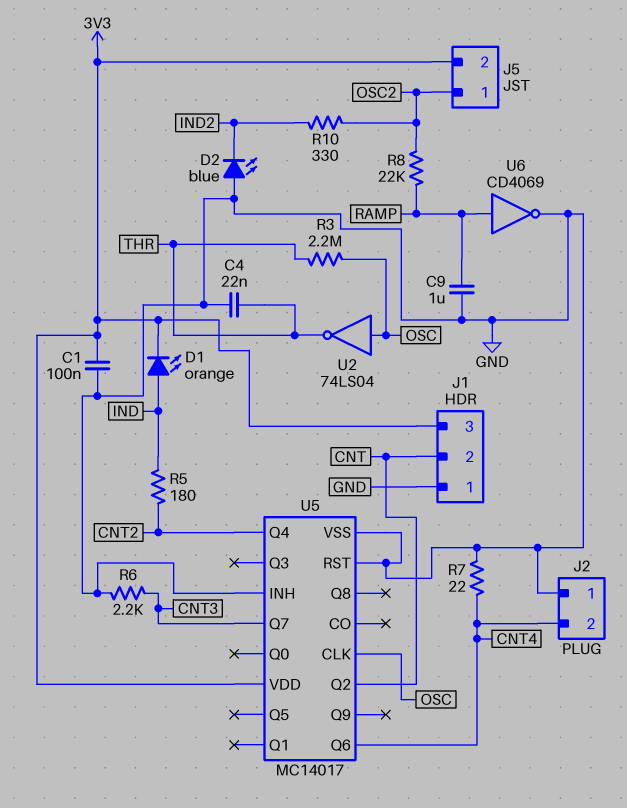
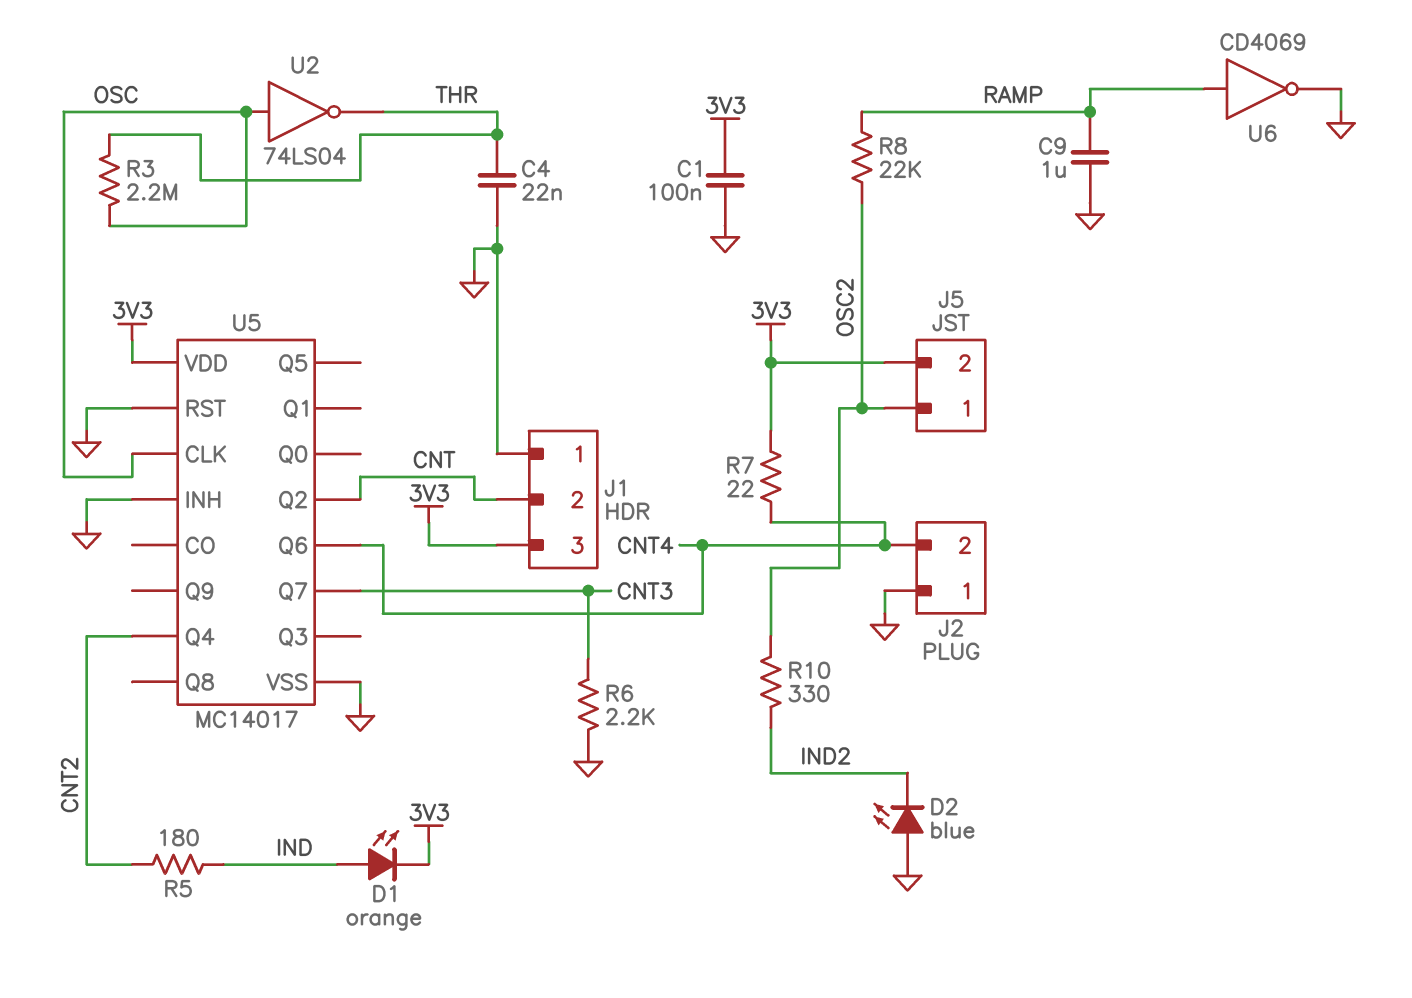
R7: 22 (CNT4, GND) -> 22 (3V3, CNT4)

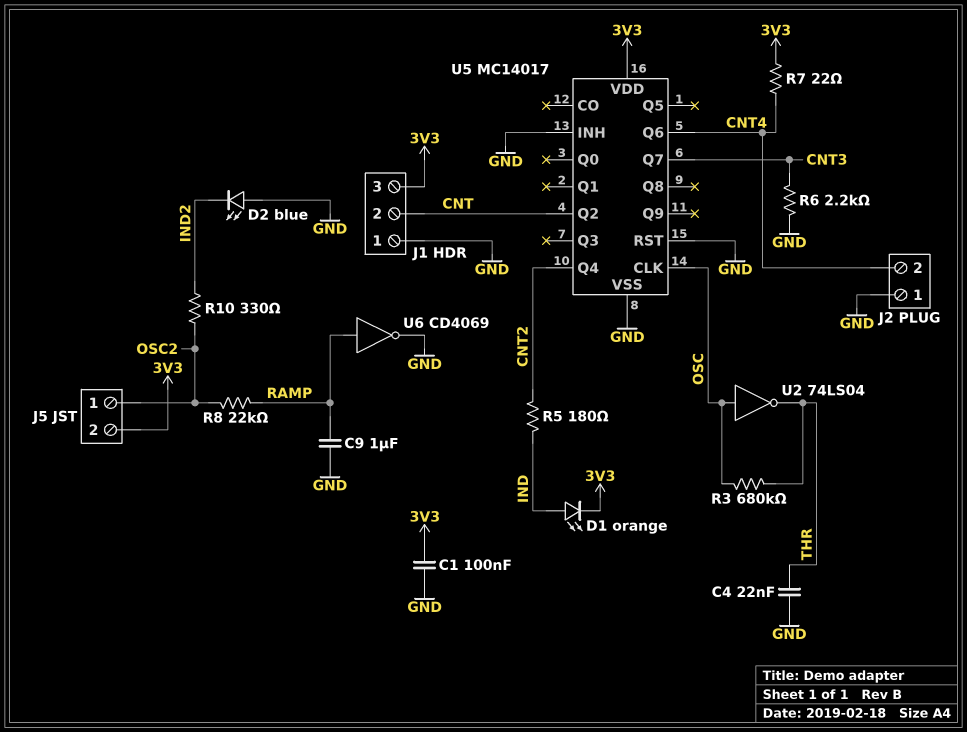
R3: 2.2M (OSC, THR) -> 680k (OSC, THR)

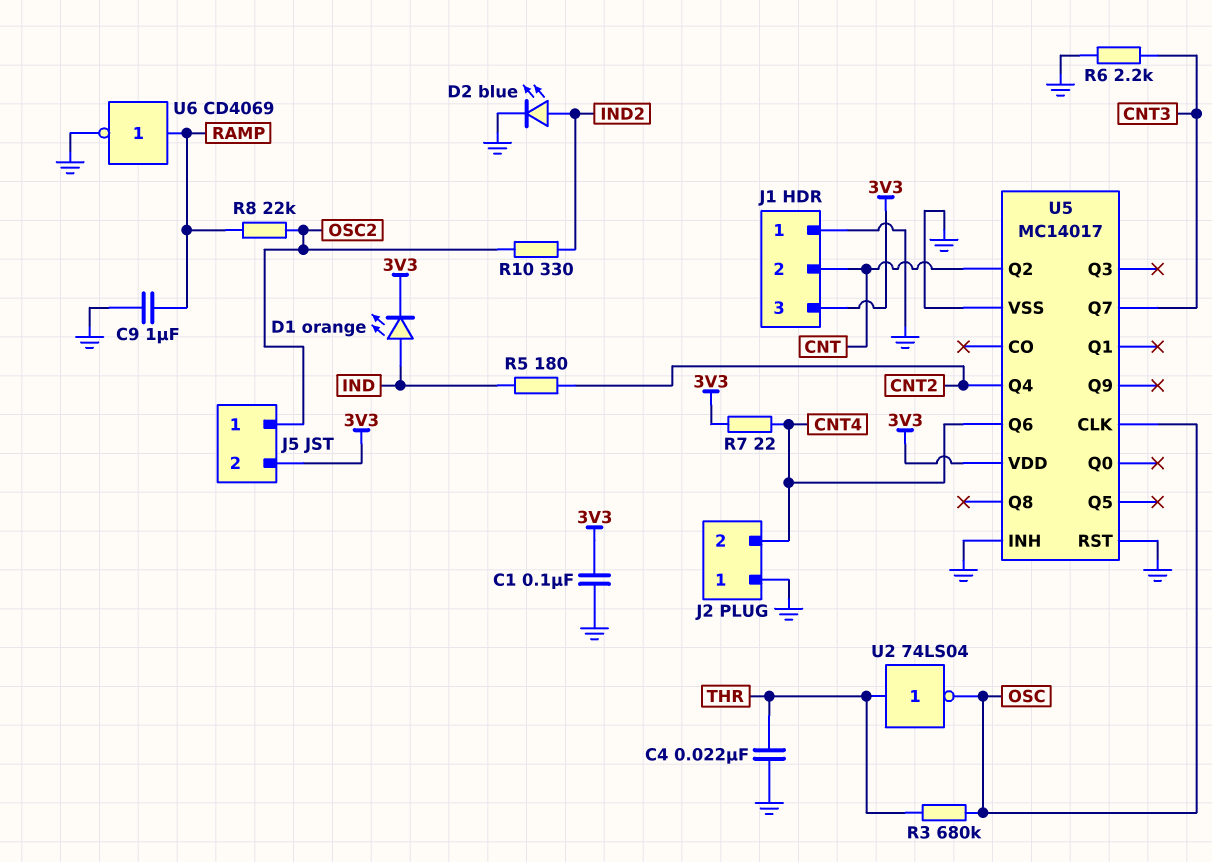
D2: LED blue (A GND, K IND2) -> LED blue (A IND2, K GND)
U2: NOT 74LS04 (in OSC, out THR) -> NOT 74LS04 (in THR, out OSC)

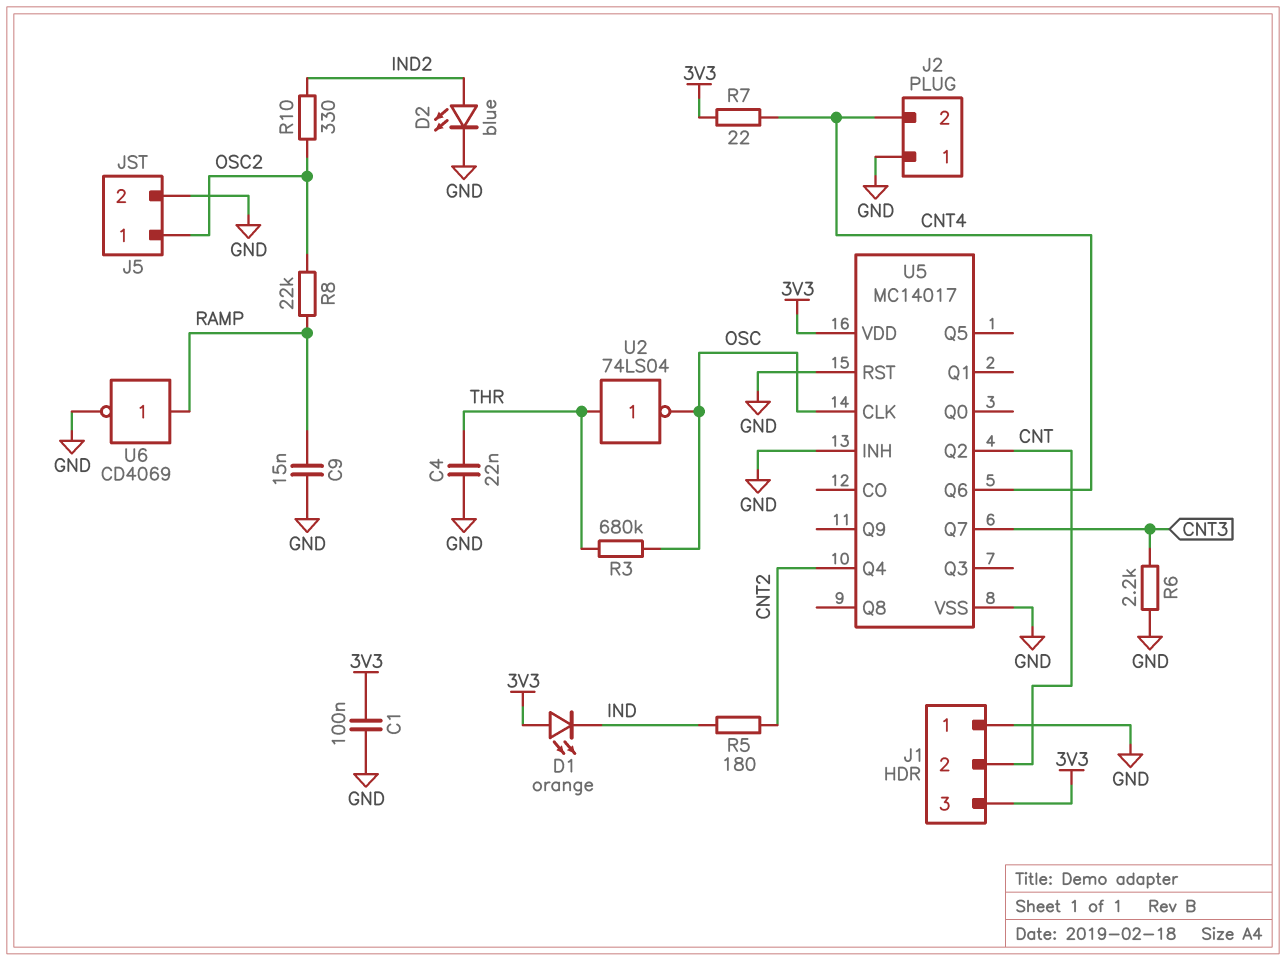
C9: 1uF (GND, RAMP) -> 15nF (GND, RAMP)
D1: LED orange (A IND, K 3V3) -> LED orange (A 3V3, K IND)
J5 pin 2: 3V3 -> GND

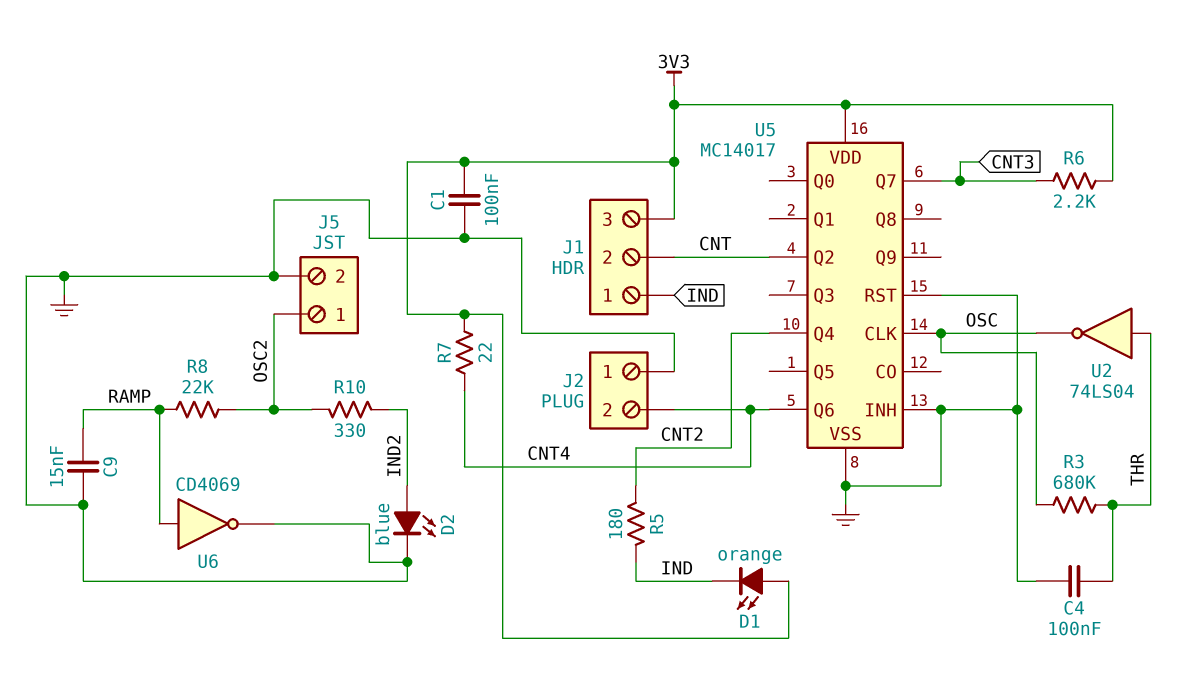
C4: 22nF (GND, THR) -> 100nF (GND, THR)
J1 pin 1: GND -> IND
R6: 2.2k (CNT3, GND) -> 2.2k (3V3, CNT3)

